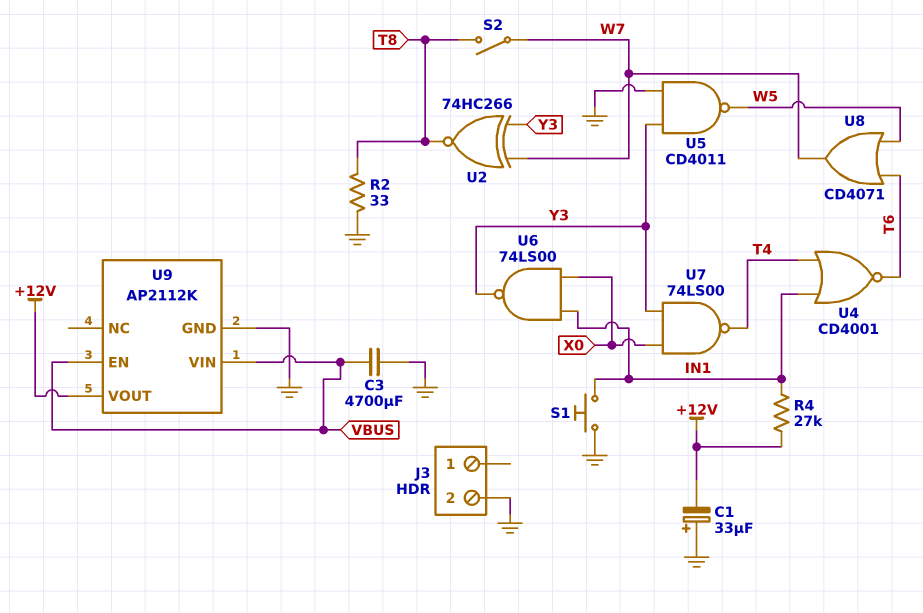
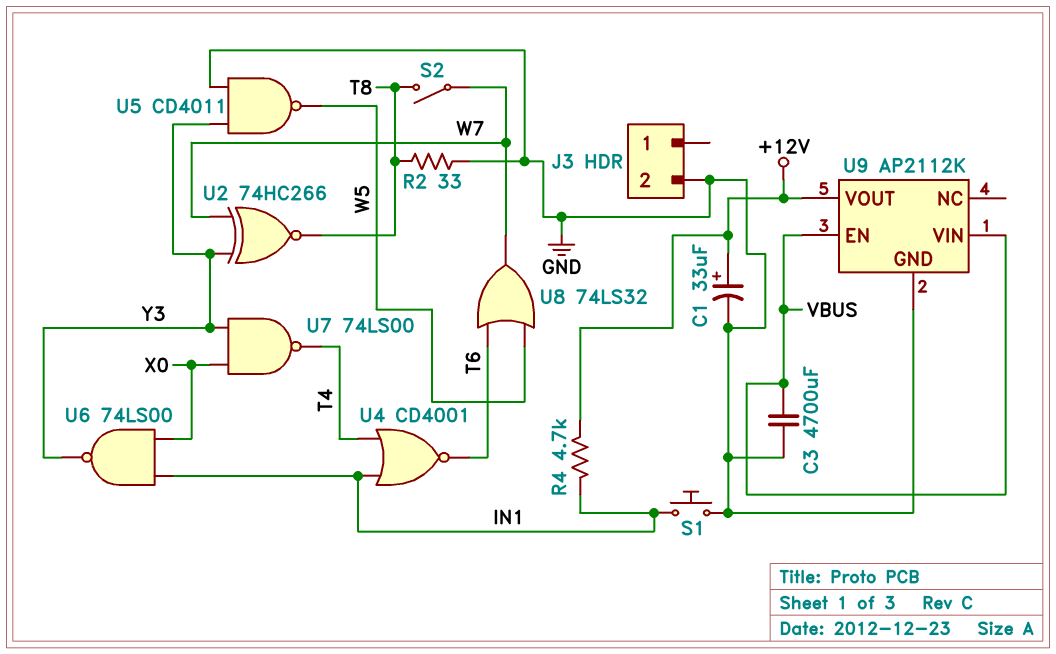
C1: 33uF (plus GND, minus +12V) -> 33uF (plus +12V, minus GND)
R4: 27k (+12V, IN1) -> 4.7k (+12V, IN1)
U8: OR CD4071 (in T6, in W5, out W7) -> OR 74LS32 (in T6, in W5, out W7)

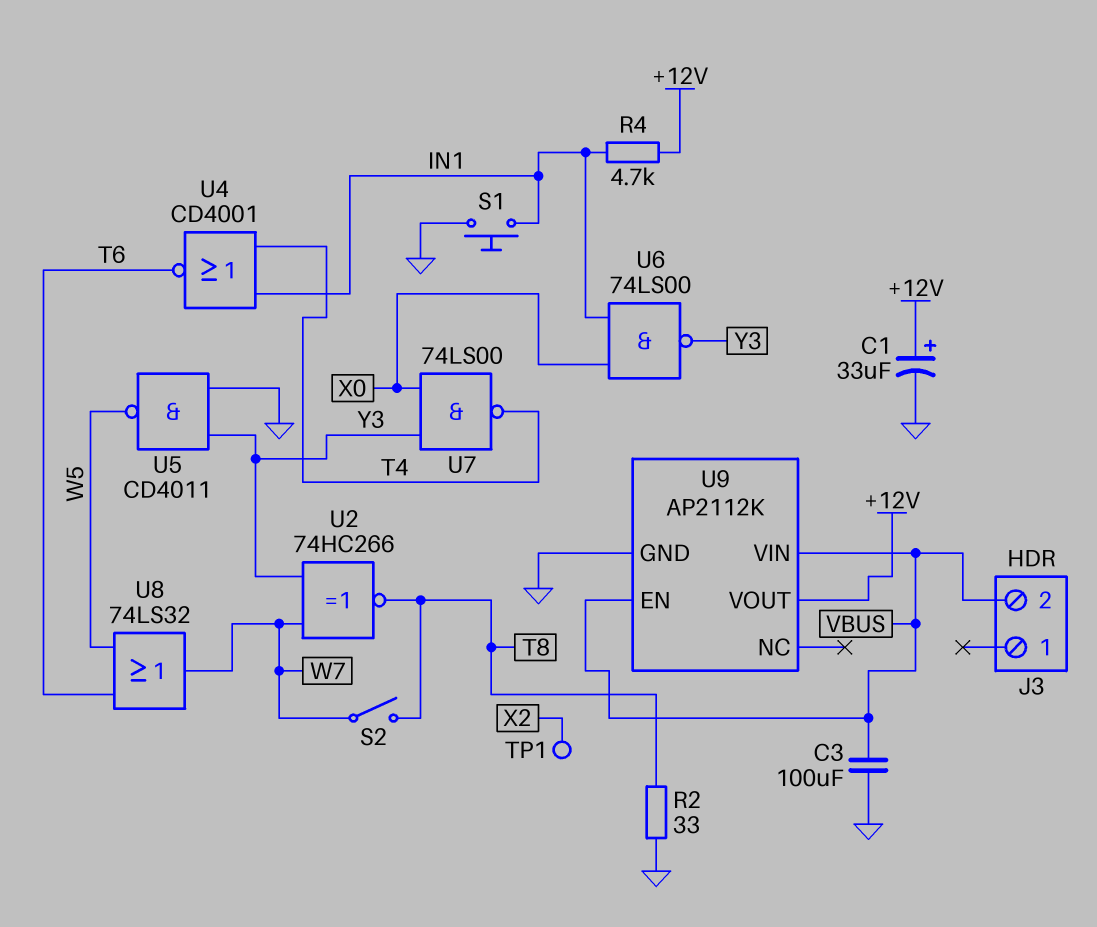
C3: 4700uF (GND, VBUS) -> 100uF (GND, VBUS)
J3 pin 2: GND -> VBUS
TP1: none -> test point (X2)

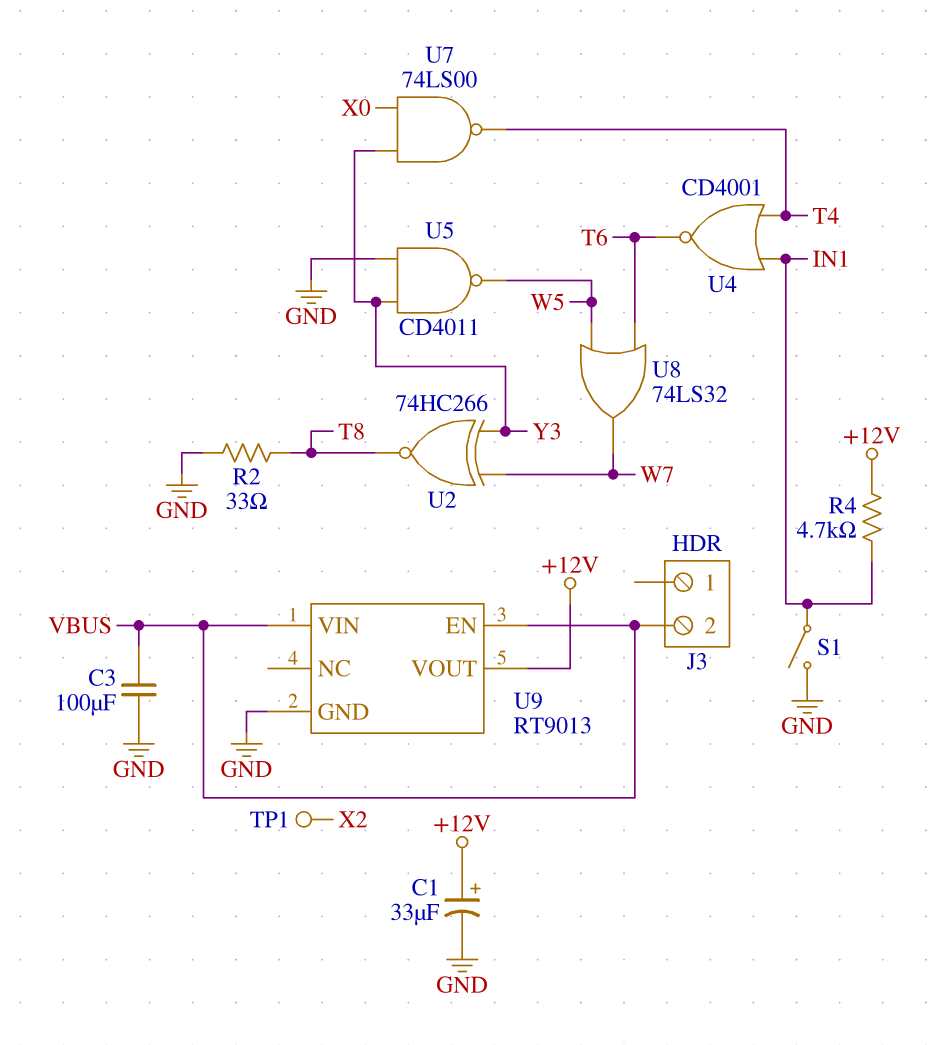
S1: button (GND, IN1) -> switch (GND, IN1)
S2: switch (T8, W7) -> none
U6: NAND 74LS00 (in IN1, in X0, out Y3) -> none
U9: AP2112K -> RT9013

